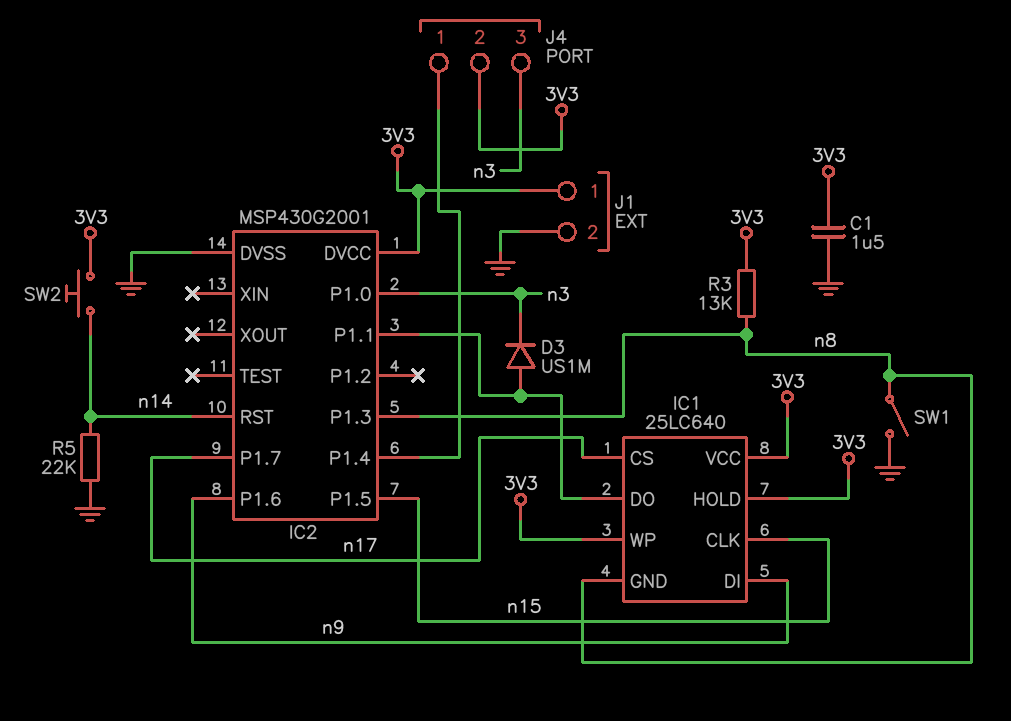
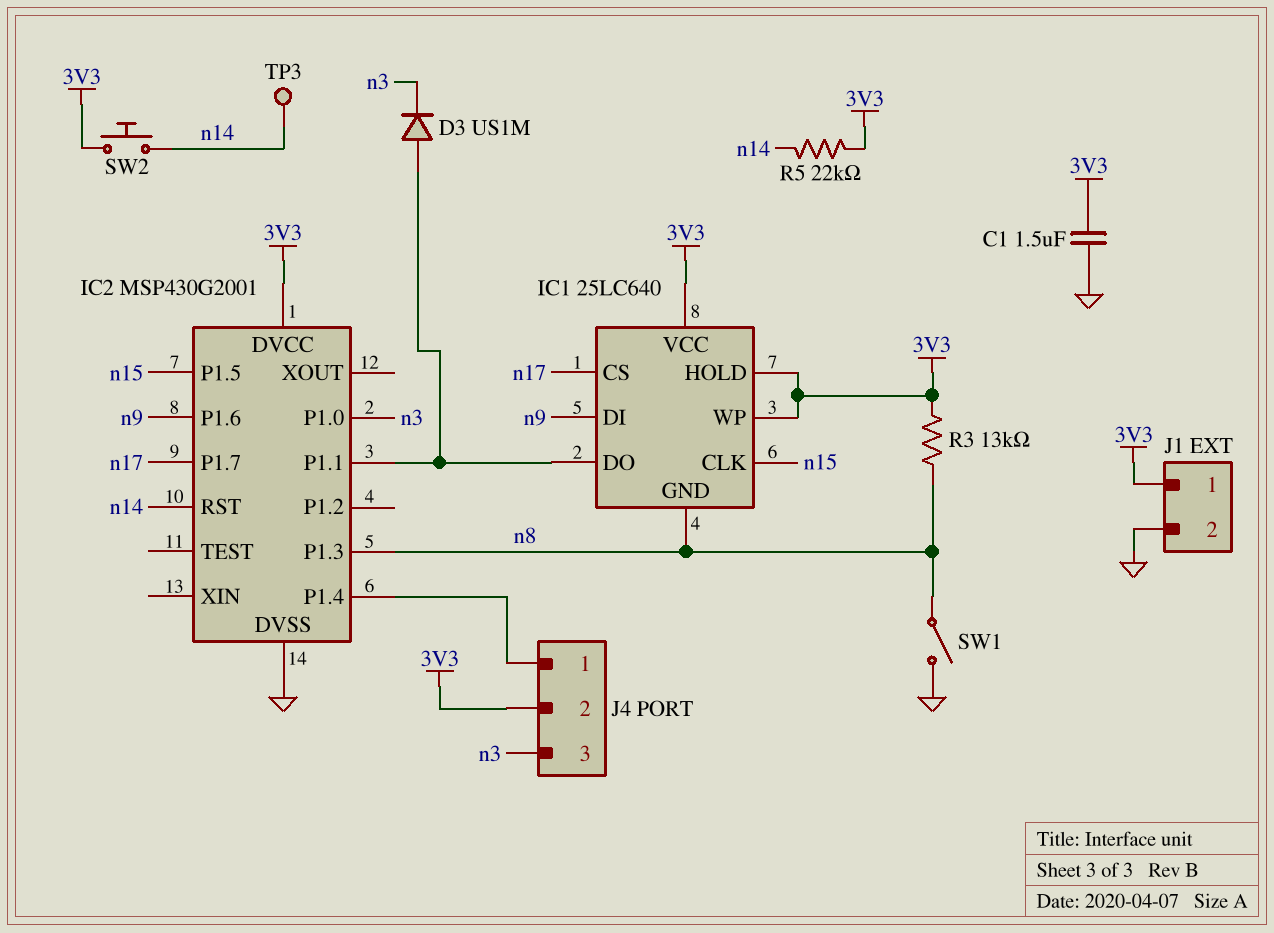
R5: 22k (GND, n14) -> 22k (3V3, n14)
TP3: none -> test point (n14)

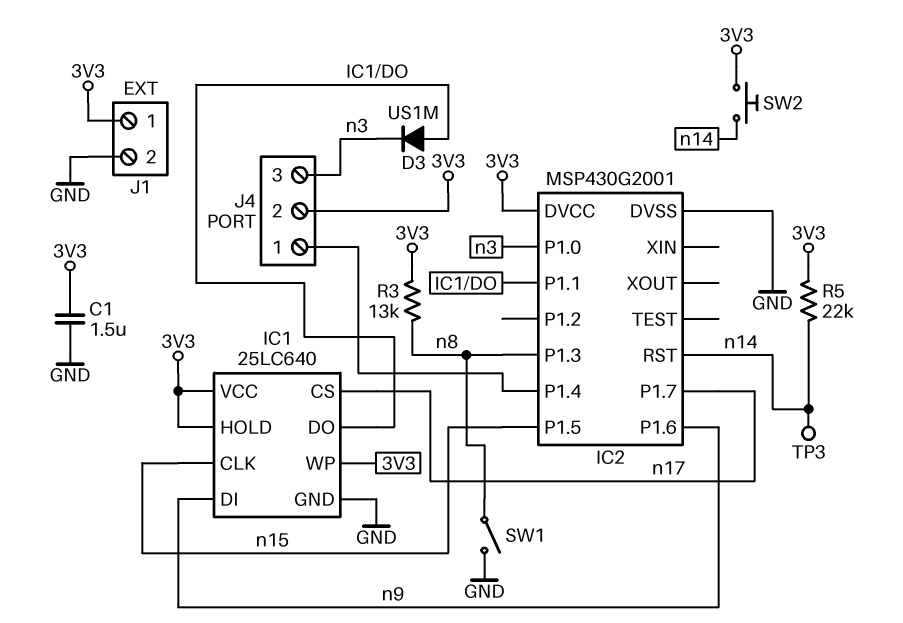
IC1 pin GND: n8 -> GND

